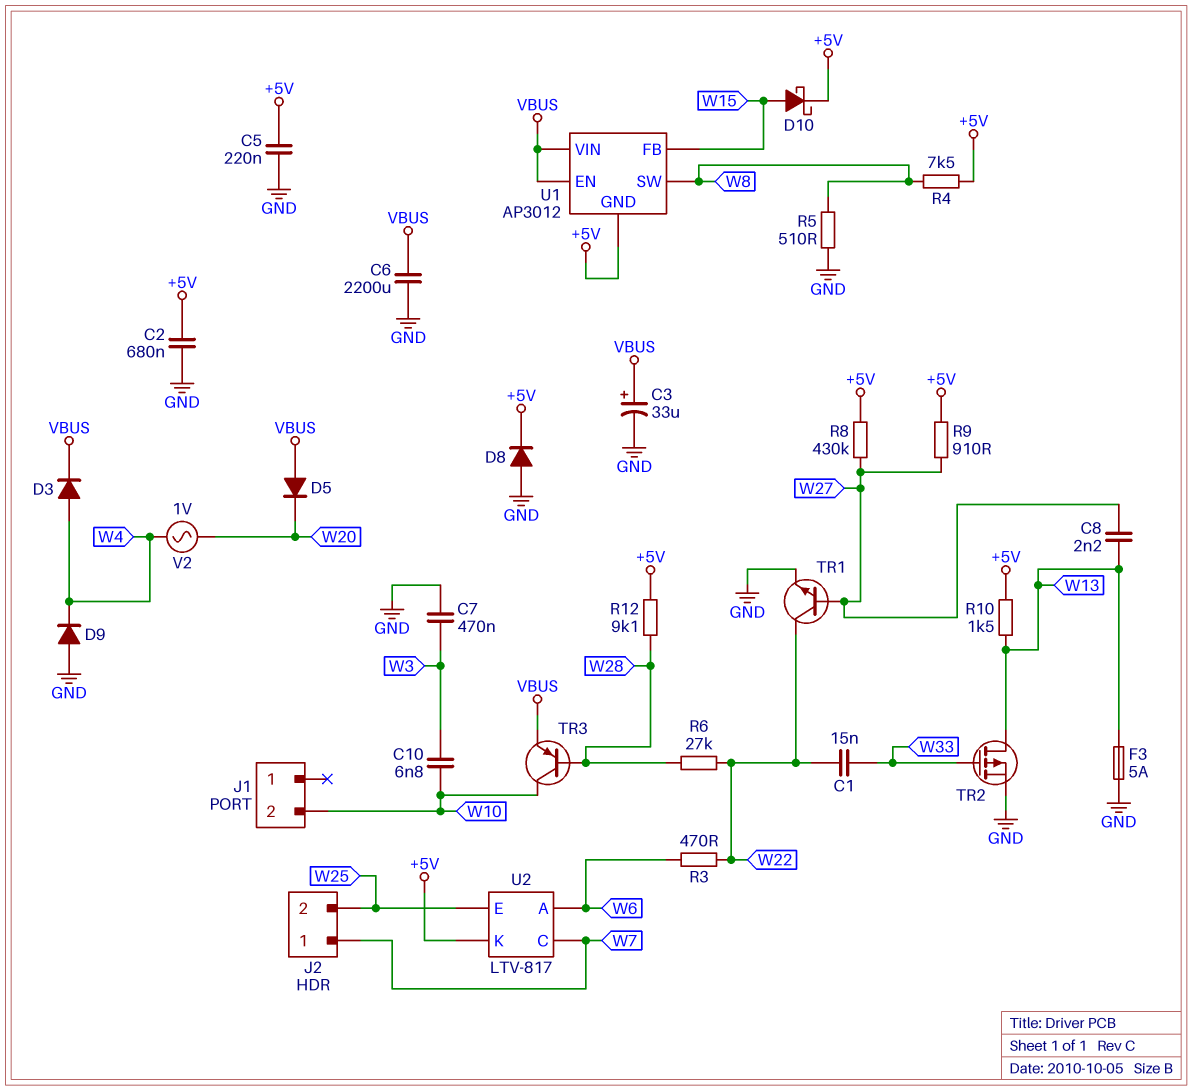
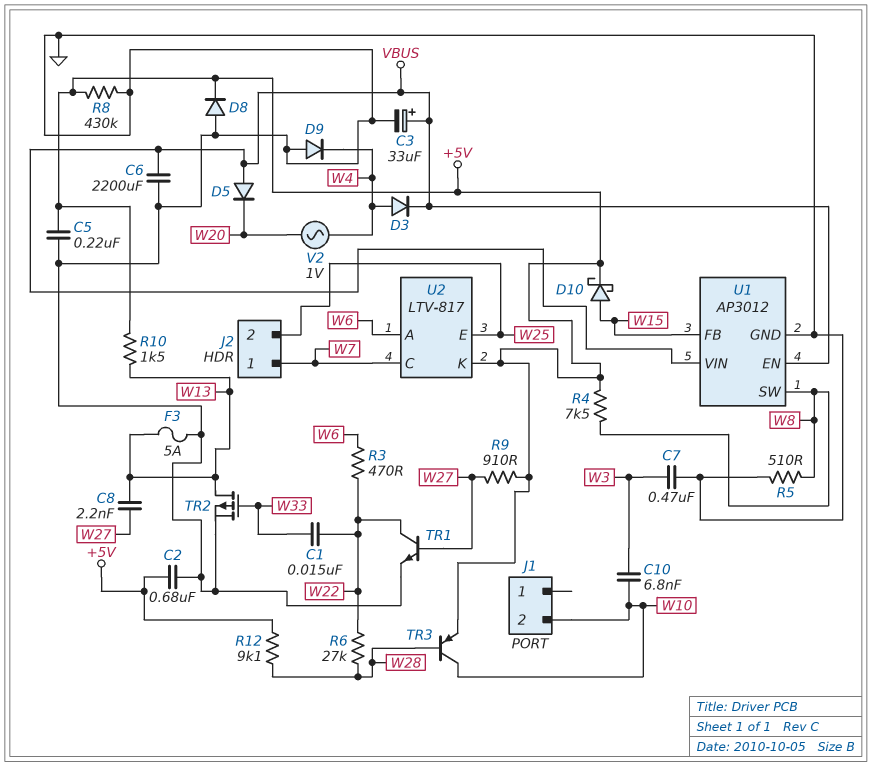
R8: 430k (+5V, W27) -> 430k (+5V, GND)
TR3: PNP (B W28, C W10, E VBUS) -> PNP (B W28, C W10, E +5V)
U1 pin GND: +5V -> GND

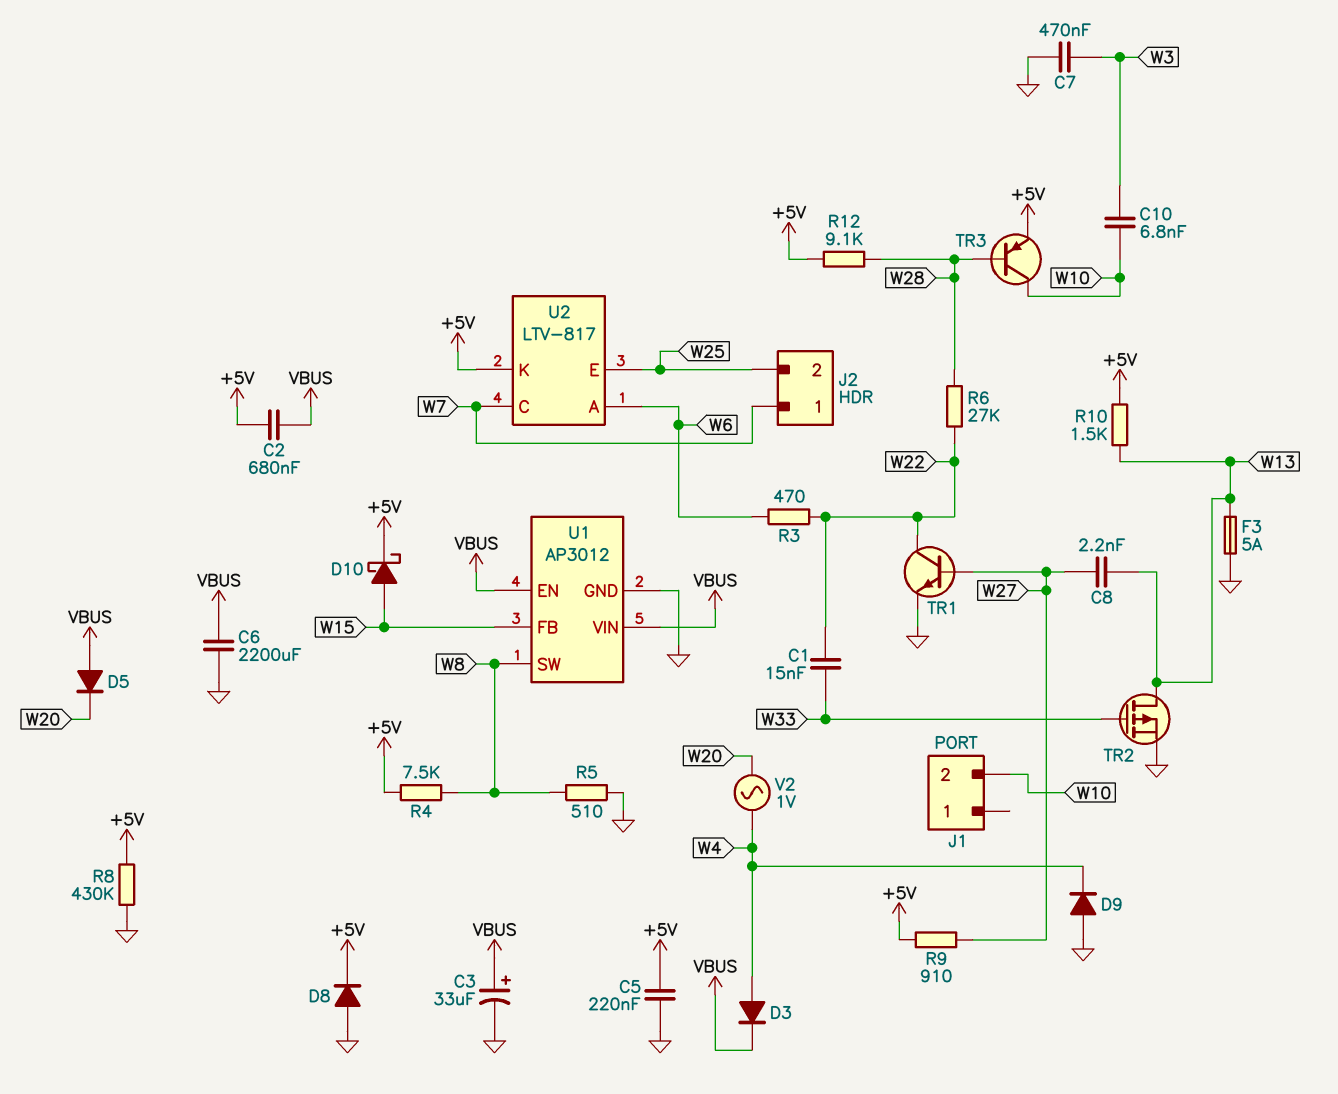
C2: 680nF (+5V, GND) -> 680nF (+5V, VBUS)

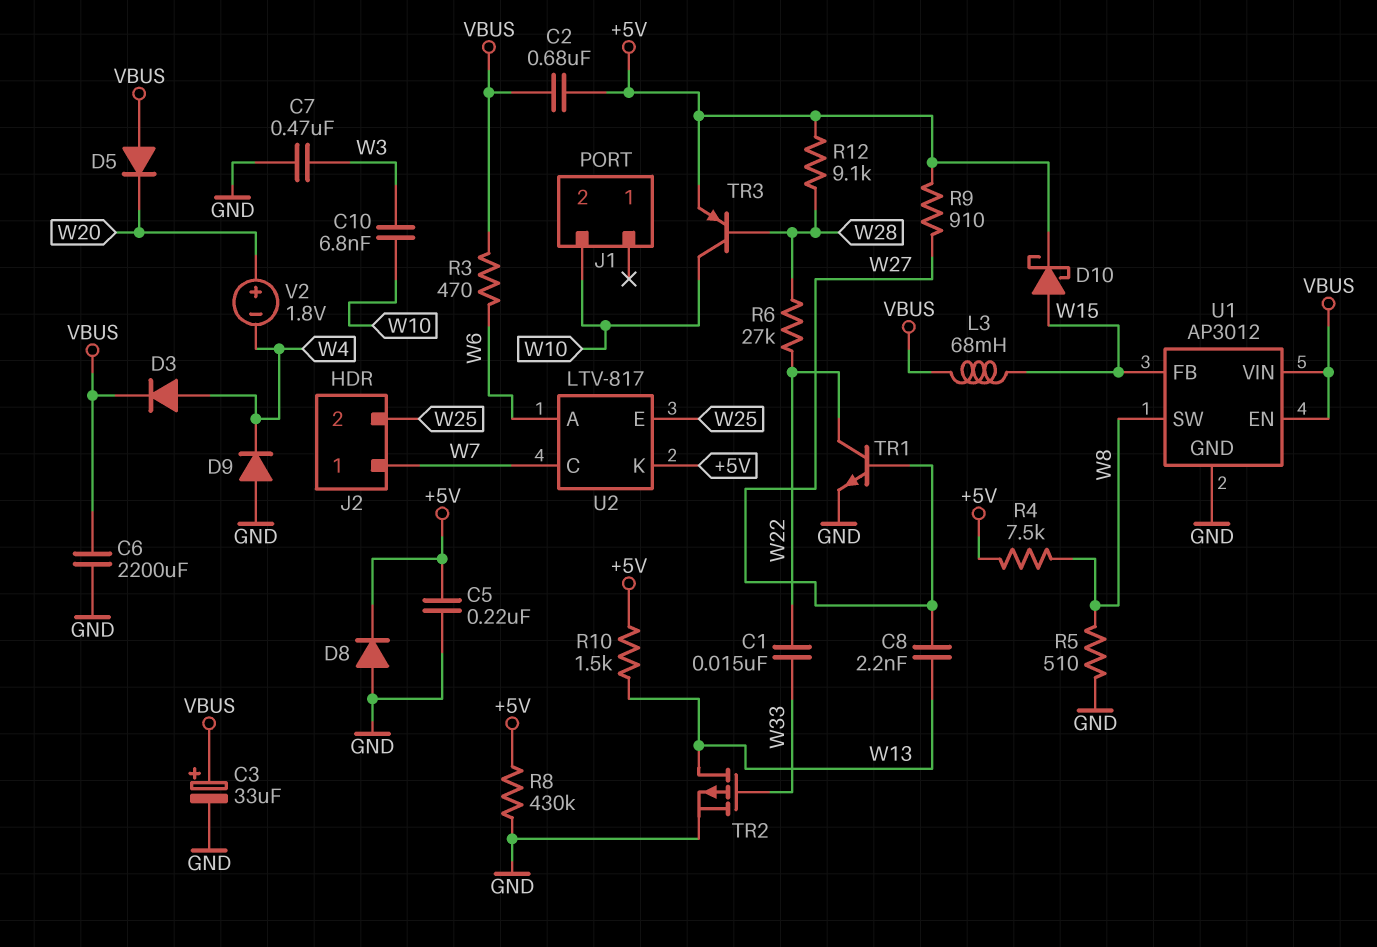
F3: 5A (GND, W13) -> none
L3: none -> 68mH (VBUS, W15)
R3: 470 (W6, W22) -> 470 (VBUS, W6)
V2: AC 1V (W4, W20) -> 1.8V (plus W20, minus W4)

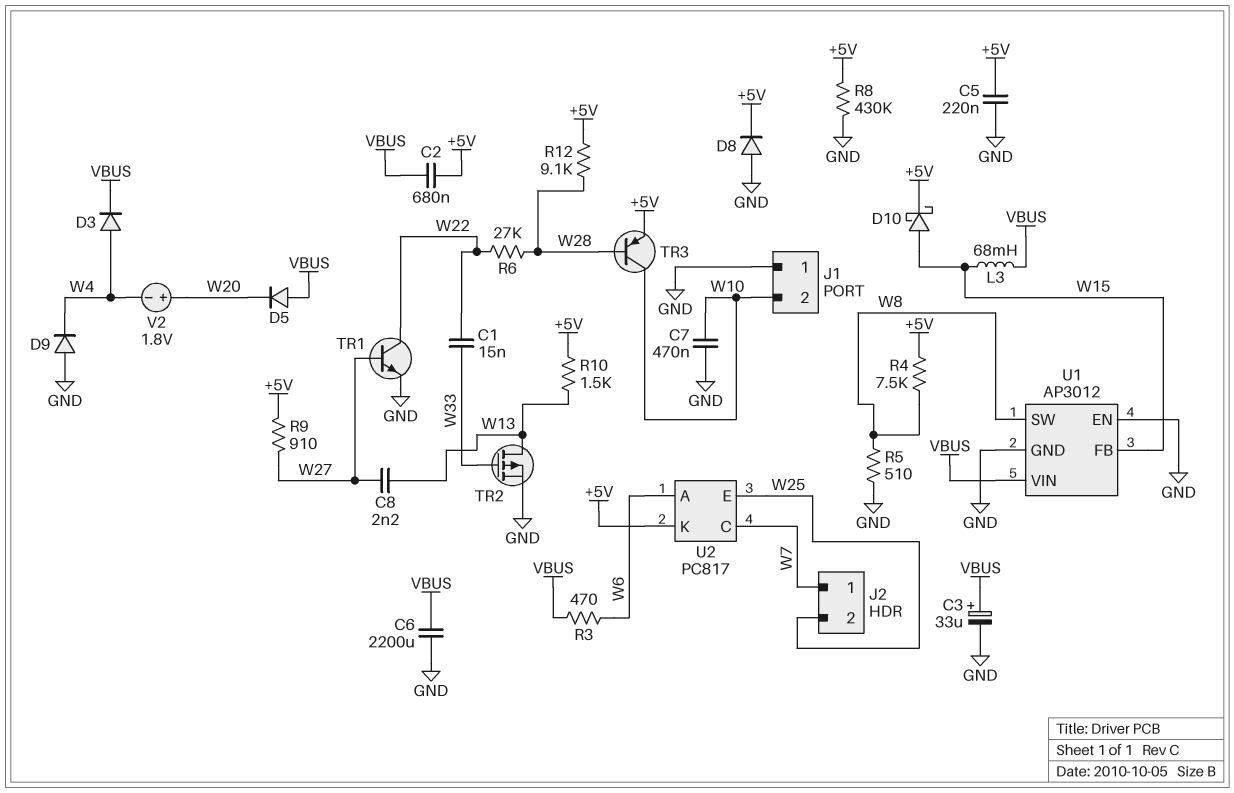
C7: 470nF (GND, W3) -> 470nF (GND, W10)
C10: 6.8nF (W3, W10) -> none
J1 pin 1: none -> GND
U1 pin EN: VBUS -> GND
U2: LTV-817 -> PC817

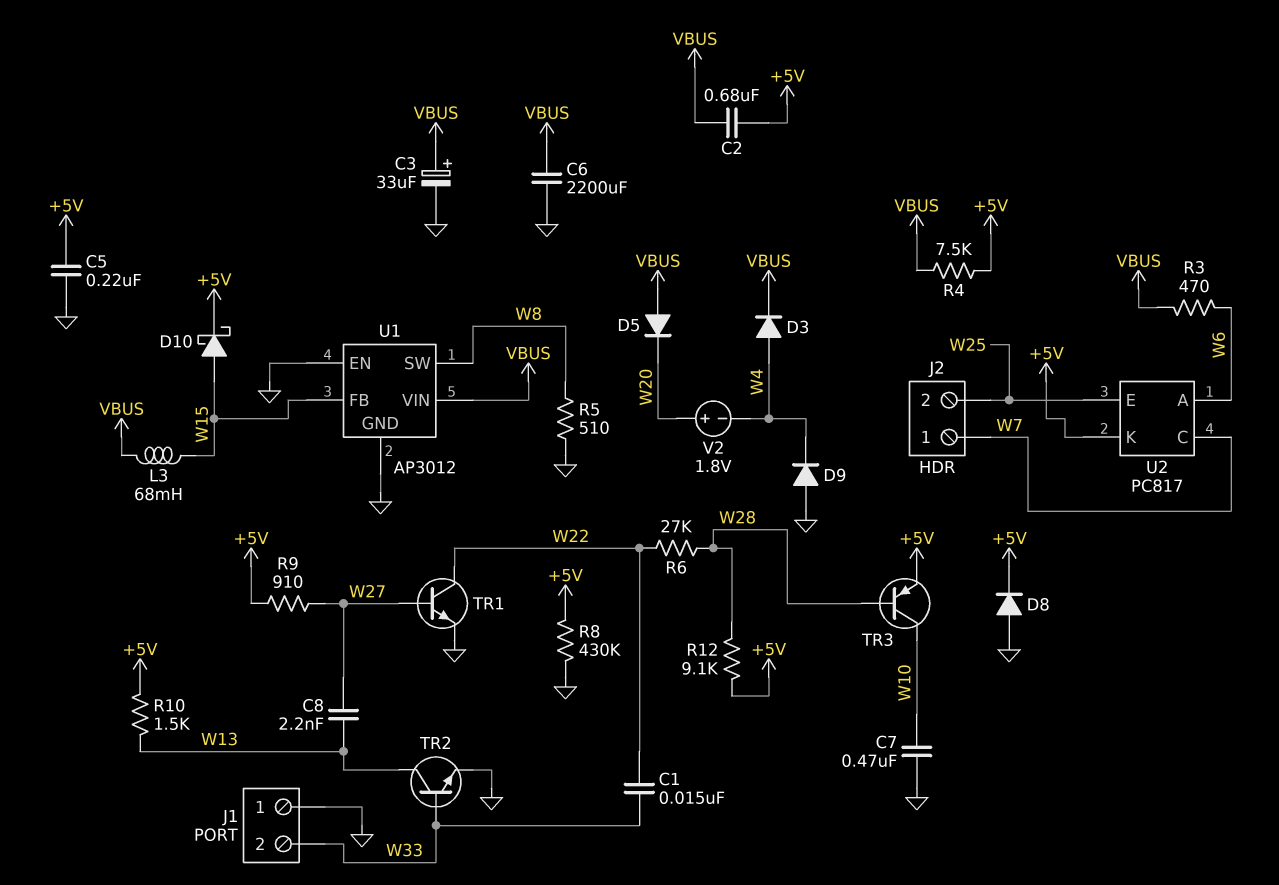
J1 pin 2: W10 -> W33
R4: 7.5k (+5V, W8) -> 7.5k (+5V, VBUS)
TR2: PMOS (G W33, D W13, S GND) -> NPN (B W33, C W13, E GND)

